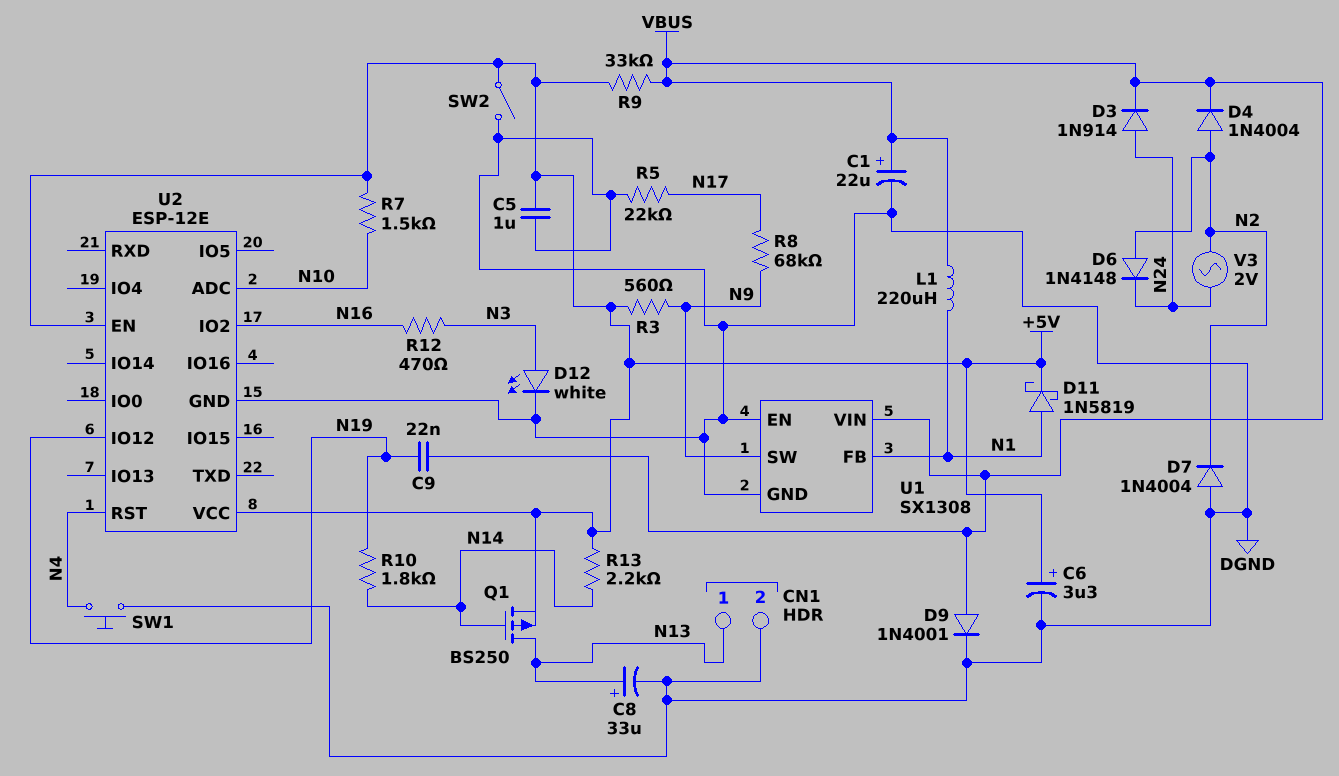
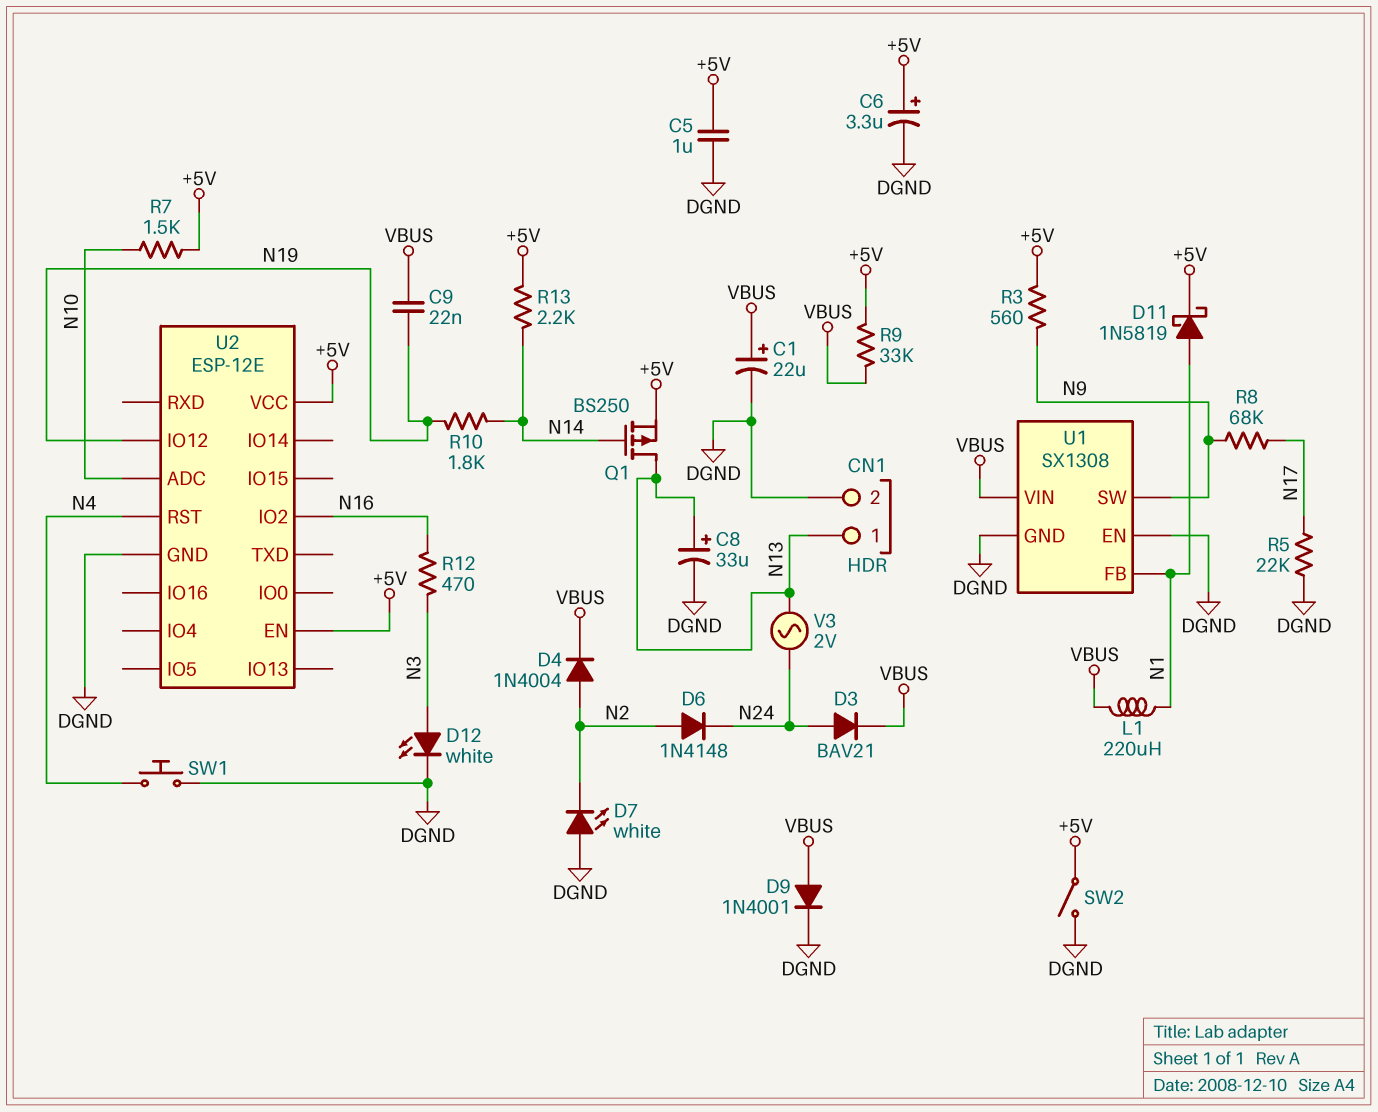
D3: diode 1N914 (A N24, K VBUS) -> diode BAV21 (A N24, K VBUS)
D7: diode 1N4004 (A DGND, K N2) -> LED white (A DGND, K N2)
V3: AC 2V (N2, N24) -> AC 2V (N13, N24)

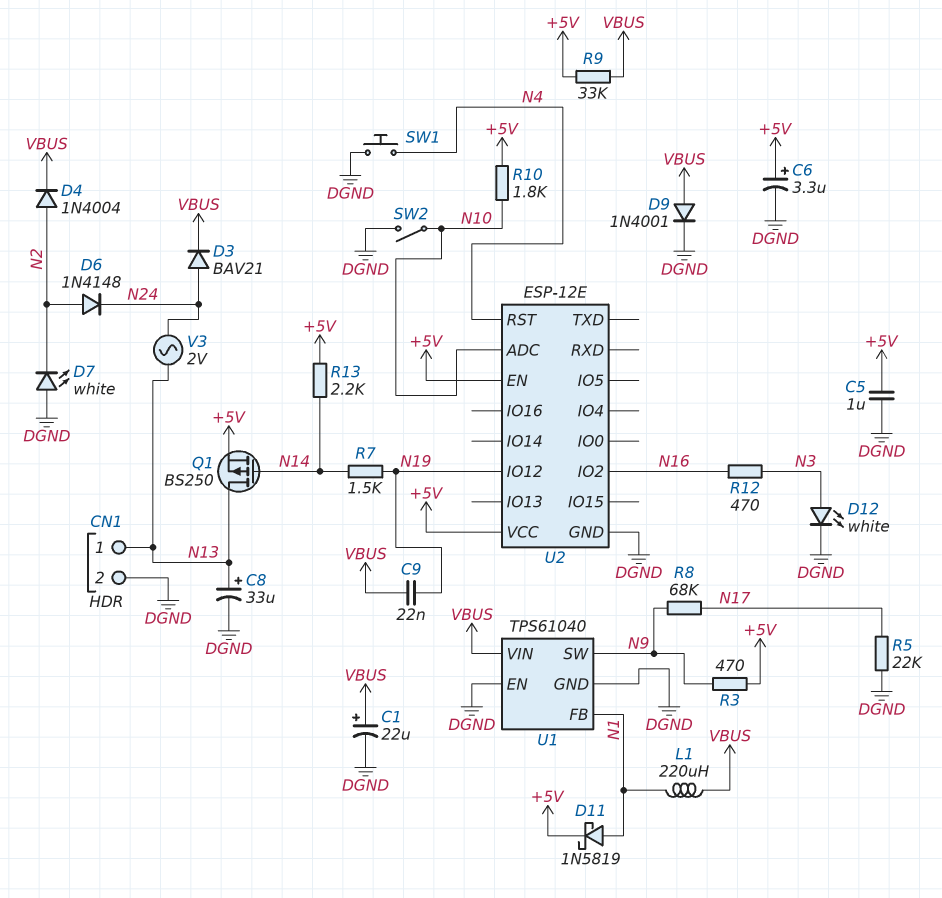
R3: 560 (+5V, N9) -> 470 (+5V, N9)
R7: 1.5k (+5V, N10) -> 1.5k (N14, N19)
R10: 1.8k (N14, N19) -> 1.8k (+5V, N10)
SW2: switch (+5V, DGND) -> switch (DGND, N10)
U1: SX1308 -> TPS61040

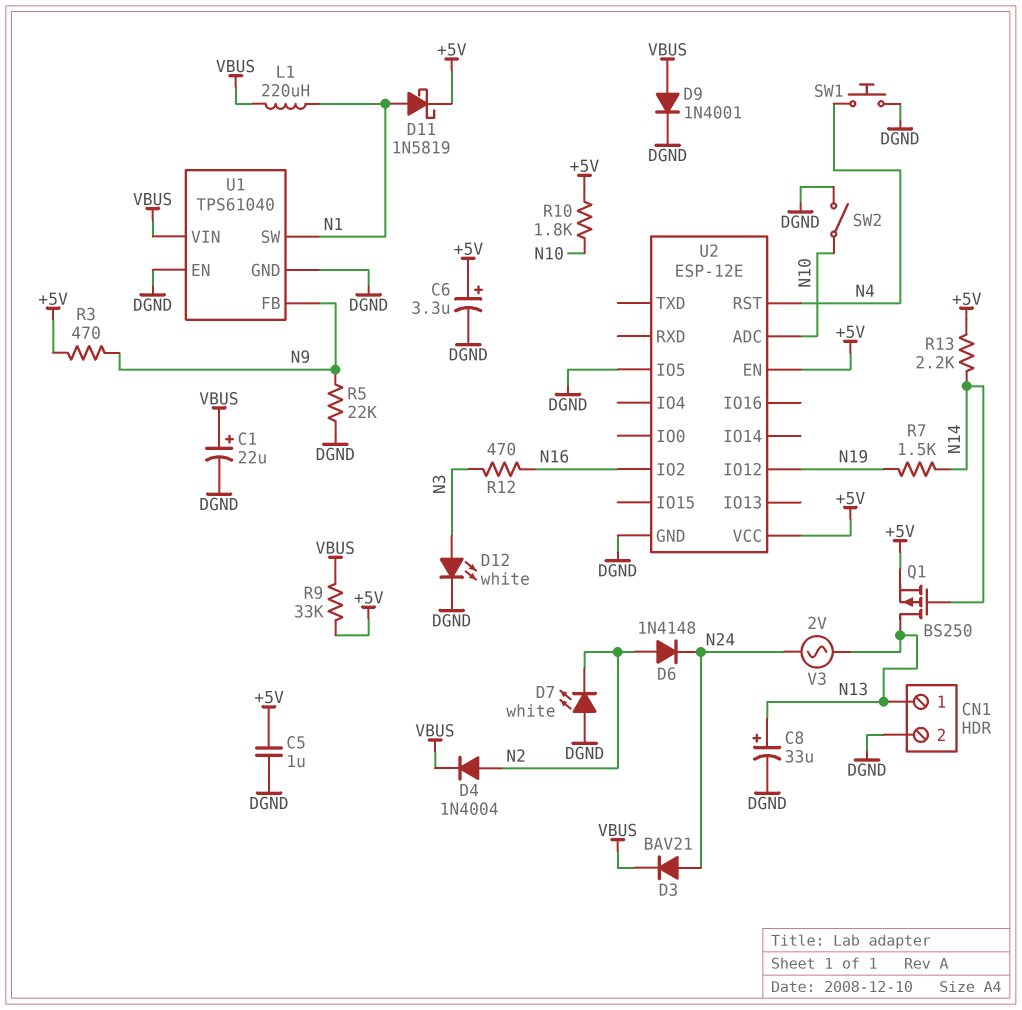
C9: 22nF (N19, VBUS) -> none
R5: 22k (DGND, N17) -> 22k (DGND, N9)
R8: 68k (N9, N17) -> none
U1 pin FB: N1 -> N9
U1 pin SW: N9 -> N1
U2 pin IO5: none -> DGND

